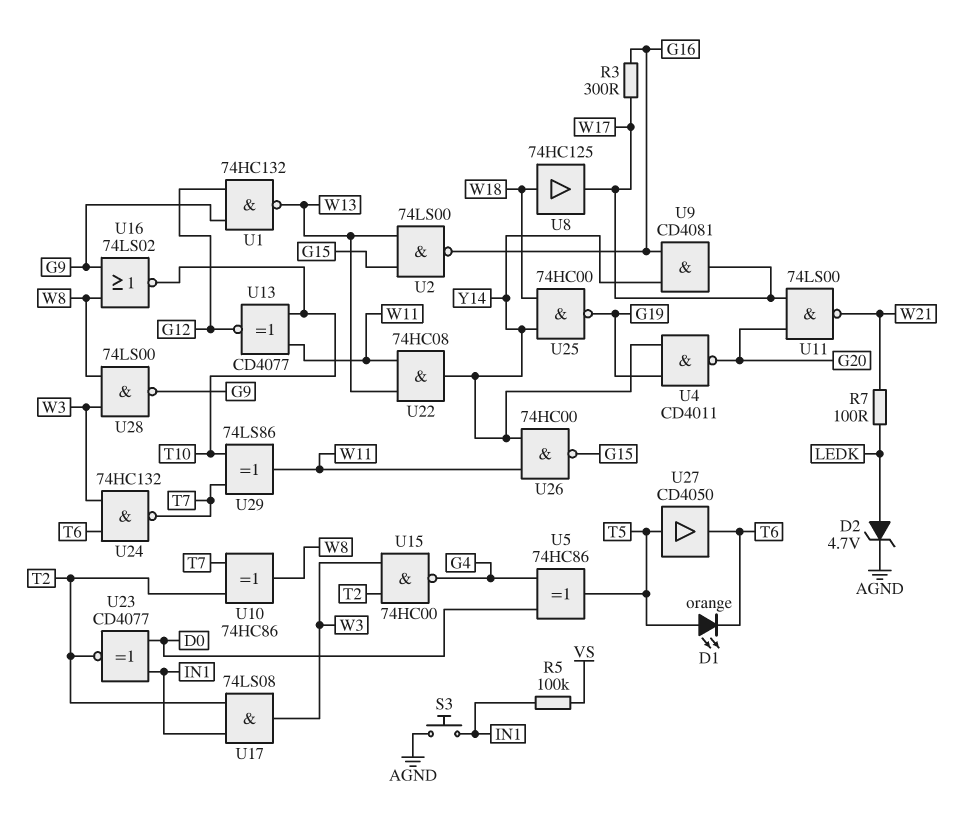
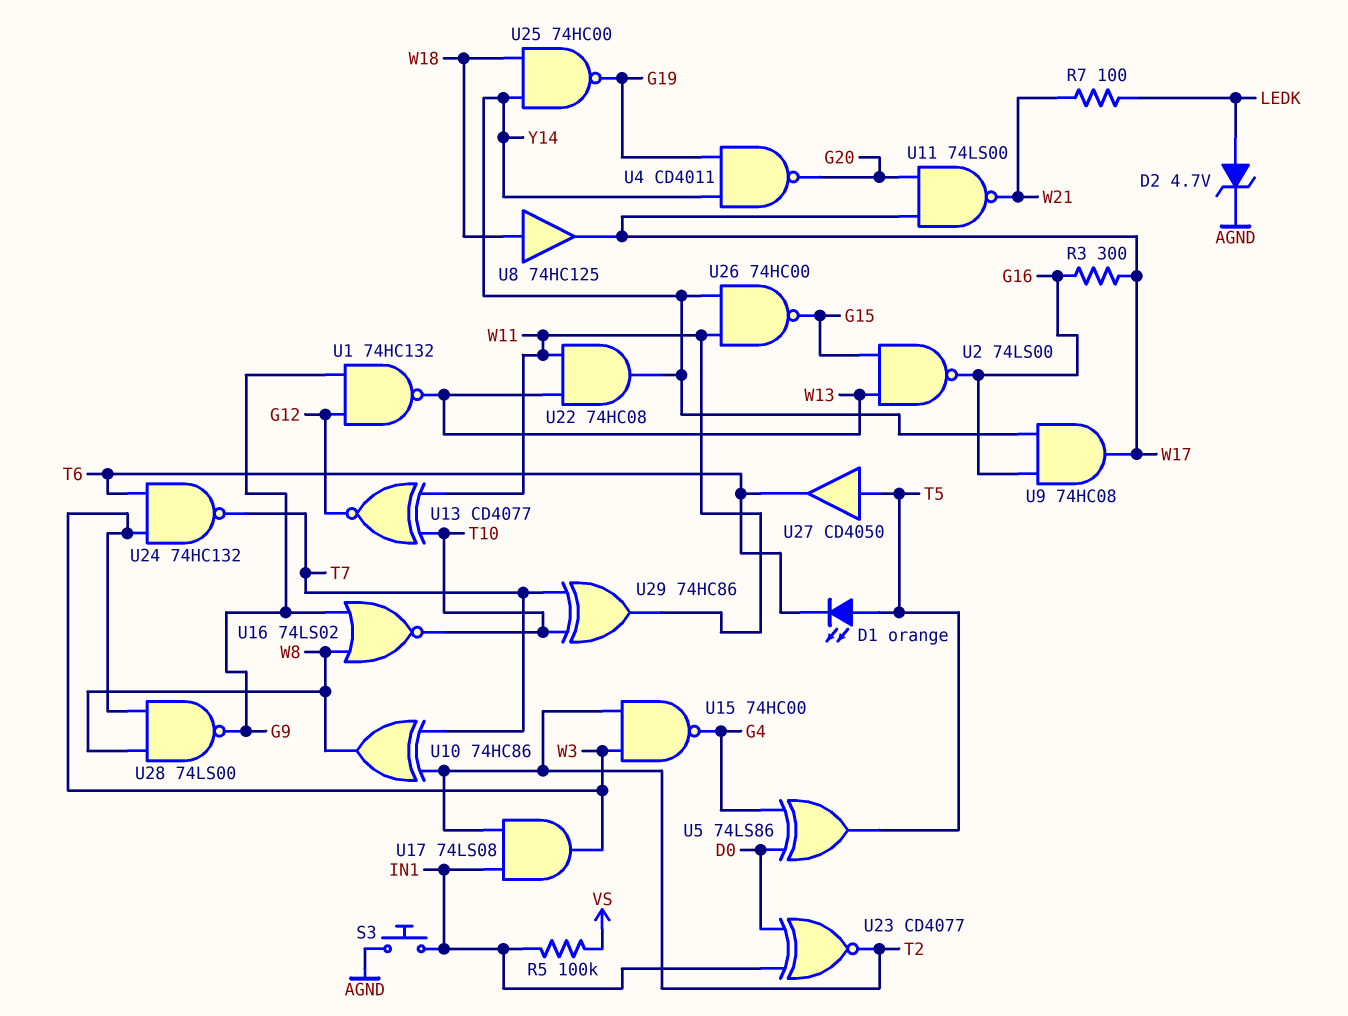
U5: XOR 74HC86 (in D0, in G4, out T5) -> XOR 74LS86 (in D0, in G4, out T5)
U9: AND CD4081 (in G16, in Y14, out W17) -> AND 74HC08 (in G16, in Y14, out W17)
U29: XOR 74LS86 (in T7, in T10, out W11) -> XOR 74HC86 (in T7, in T10, out W11)

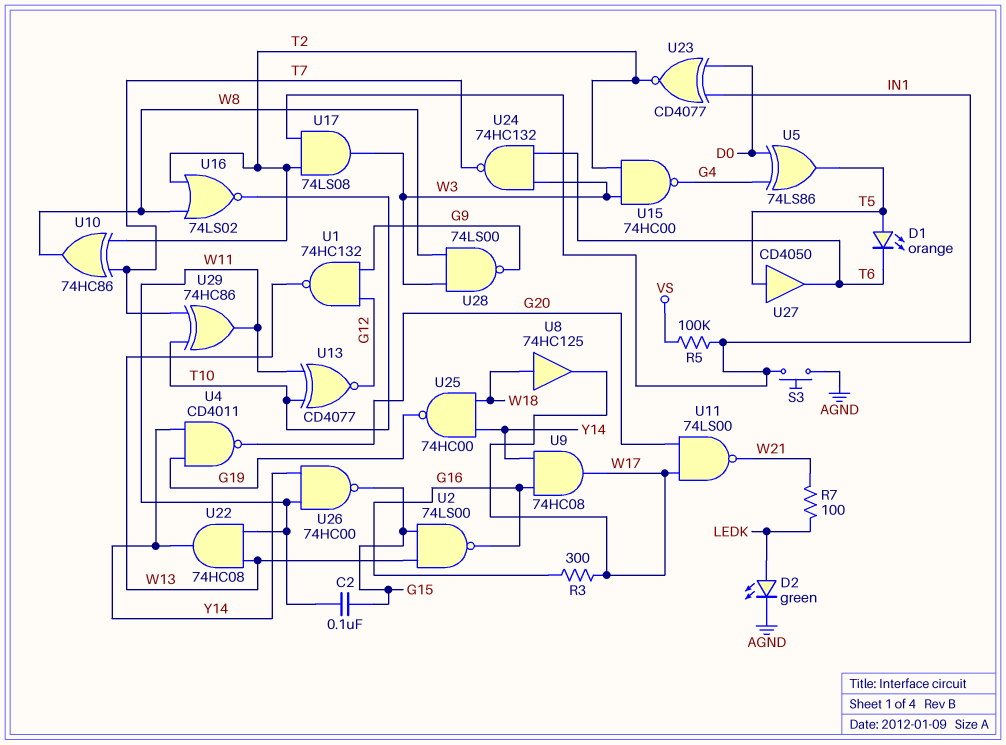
C2: none -> 100nF (G15, W11)
D2: zener 4.7V (A LEDK, K AGND) -> LED green (A LEDK, K AGND)
U16: NOR 74LS02 (in G9, in W8, out T10) -> NOR 74LS02 (in T2, in W8, out T10)

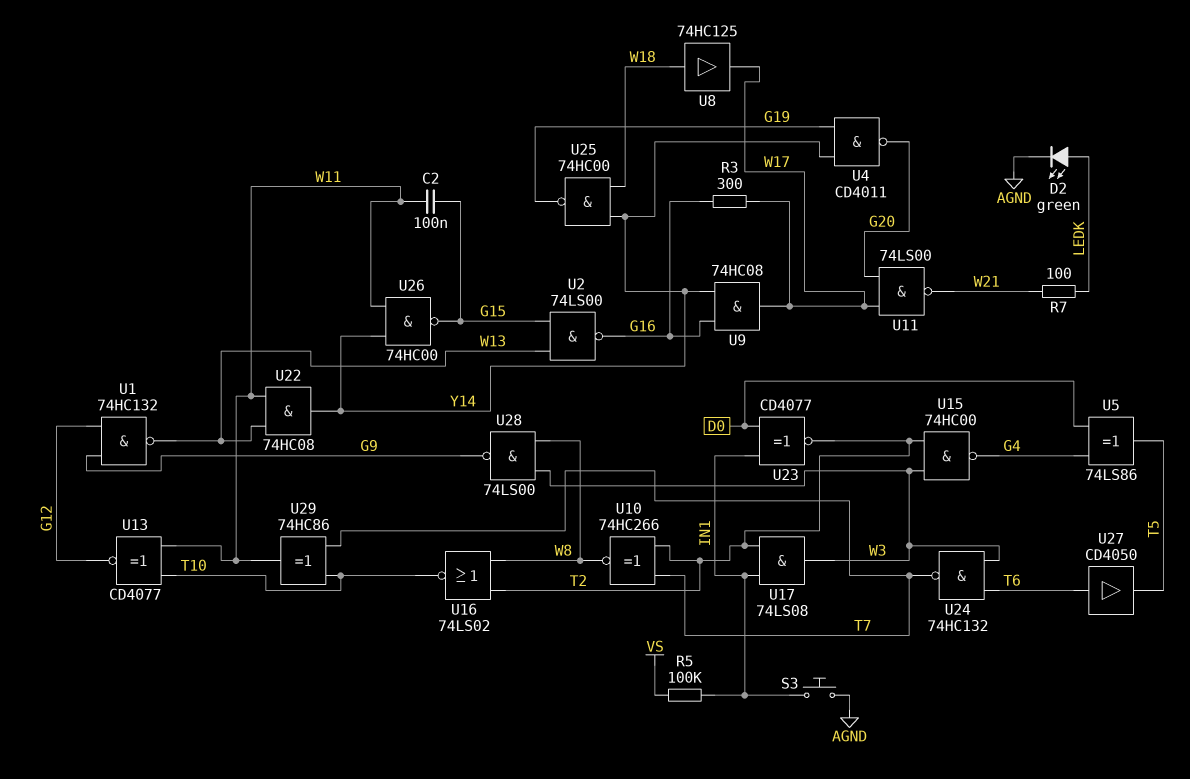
D1: LED orange (A T5, K T6) -> none
U10: XOR 74HC86 (in T2, in T7, out W8) -> XNOR 74HC266 (in T2, in T7, out W8)
U27: buffer CD4050 (in T5, out T6) -> buffer CD4050 (in T6, out T5)

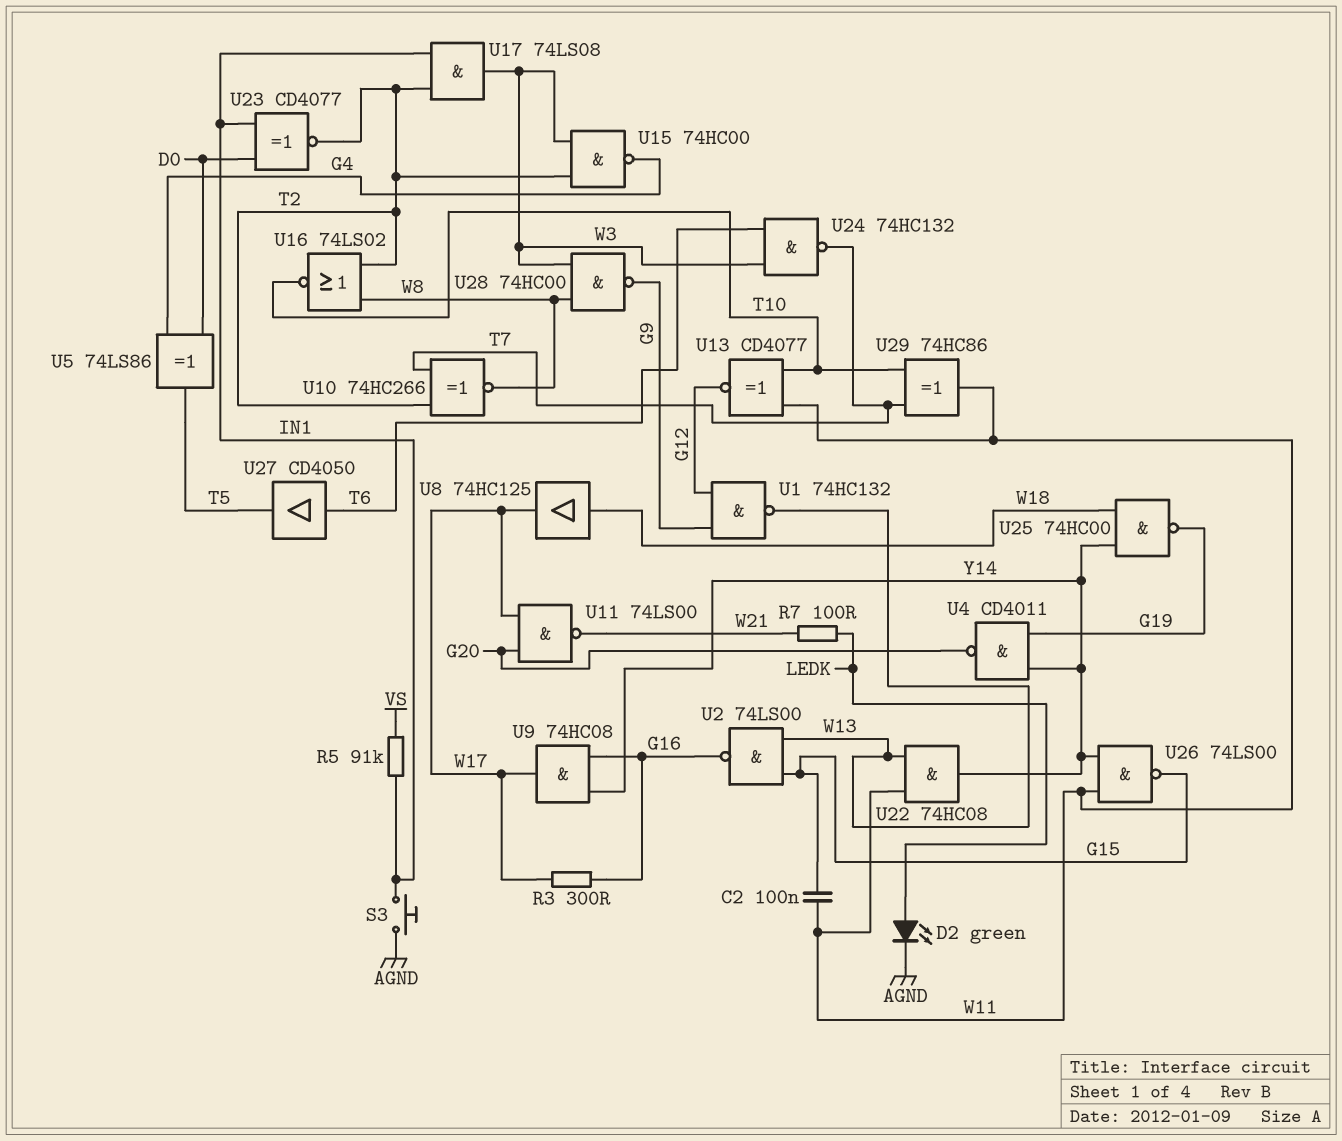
R5: 100k (IN1, VS) -> 91k (IN1, VS)
U26: NAND 74HC00 (in W11, in Y14, out G15) -> NAND 74LS00 (in W11, in Y14, out G15)
U28: NAND 74LS00 (in W3, in W8, out G9) -> NAND 74HC00 (in W3, in W8, out G9)

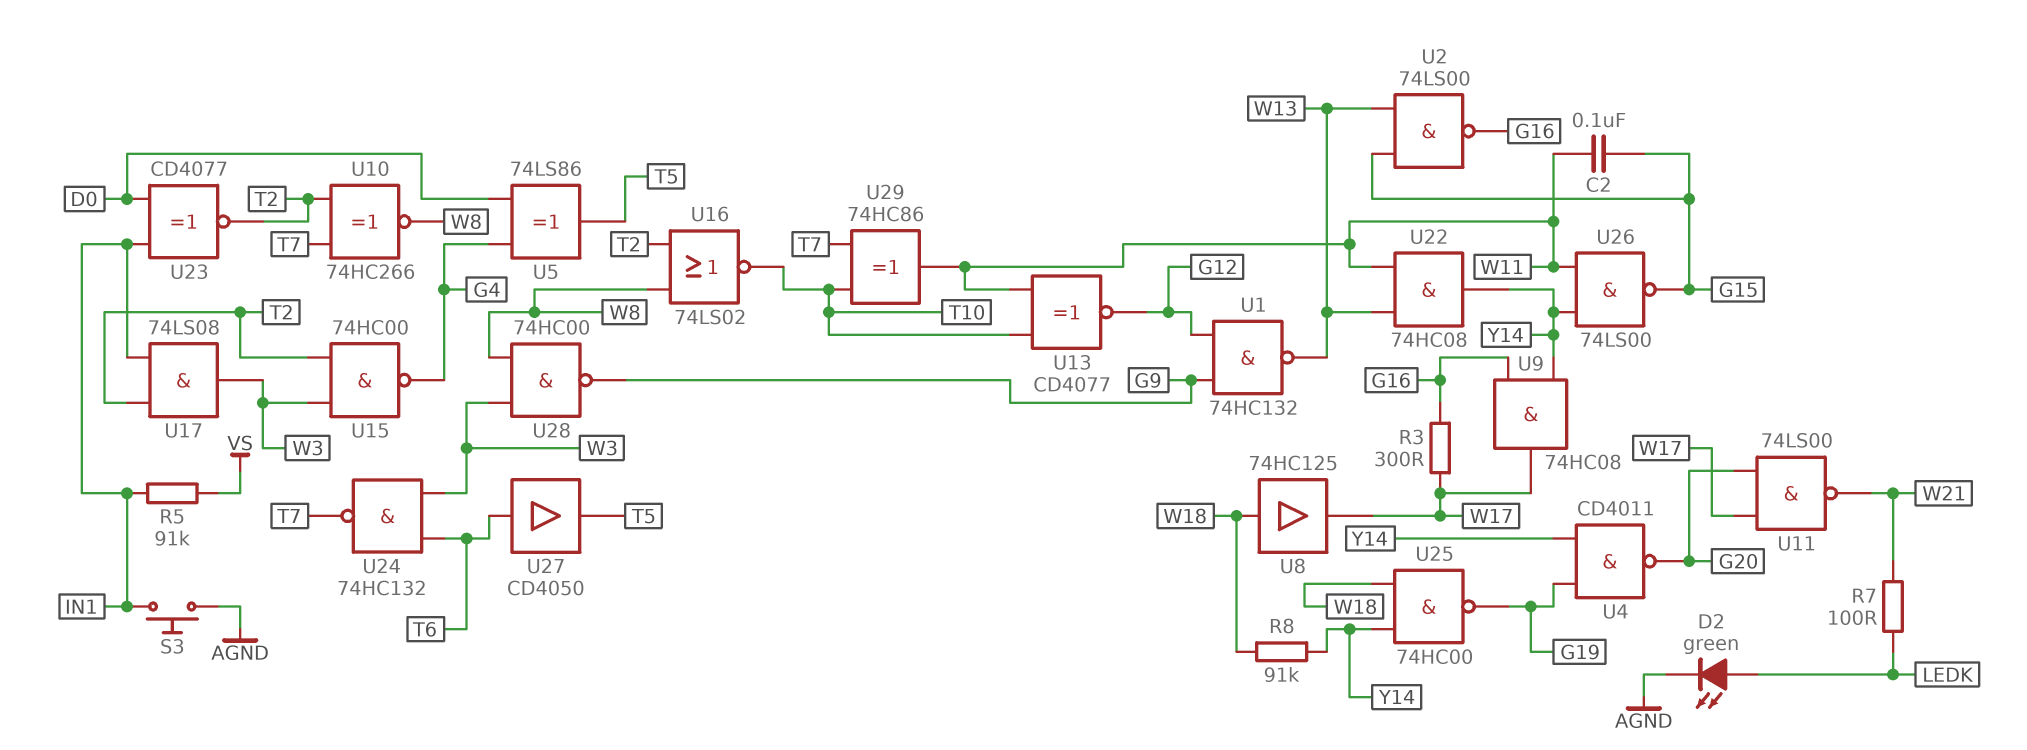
R8: none -> 91k (W18, Y14)

